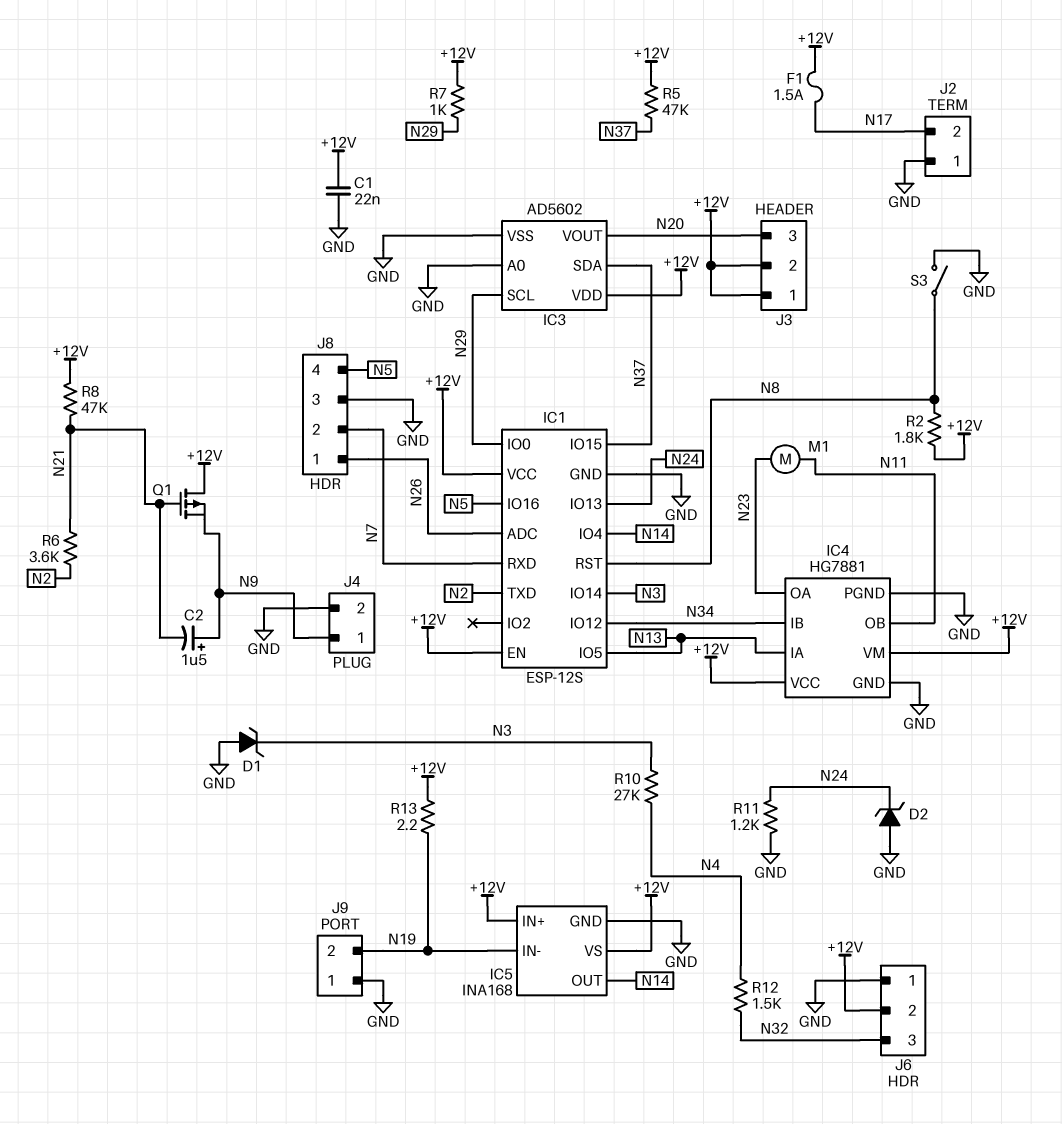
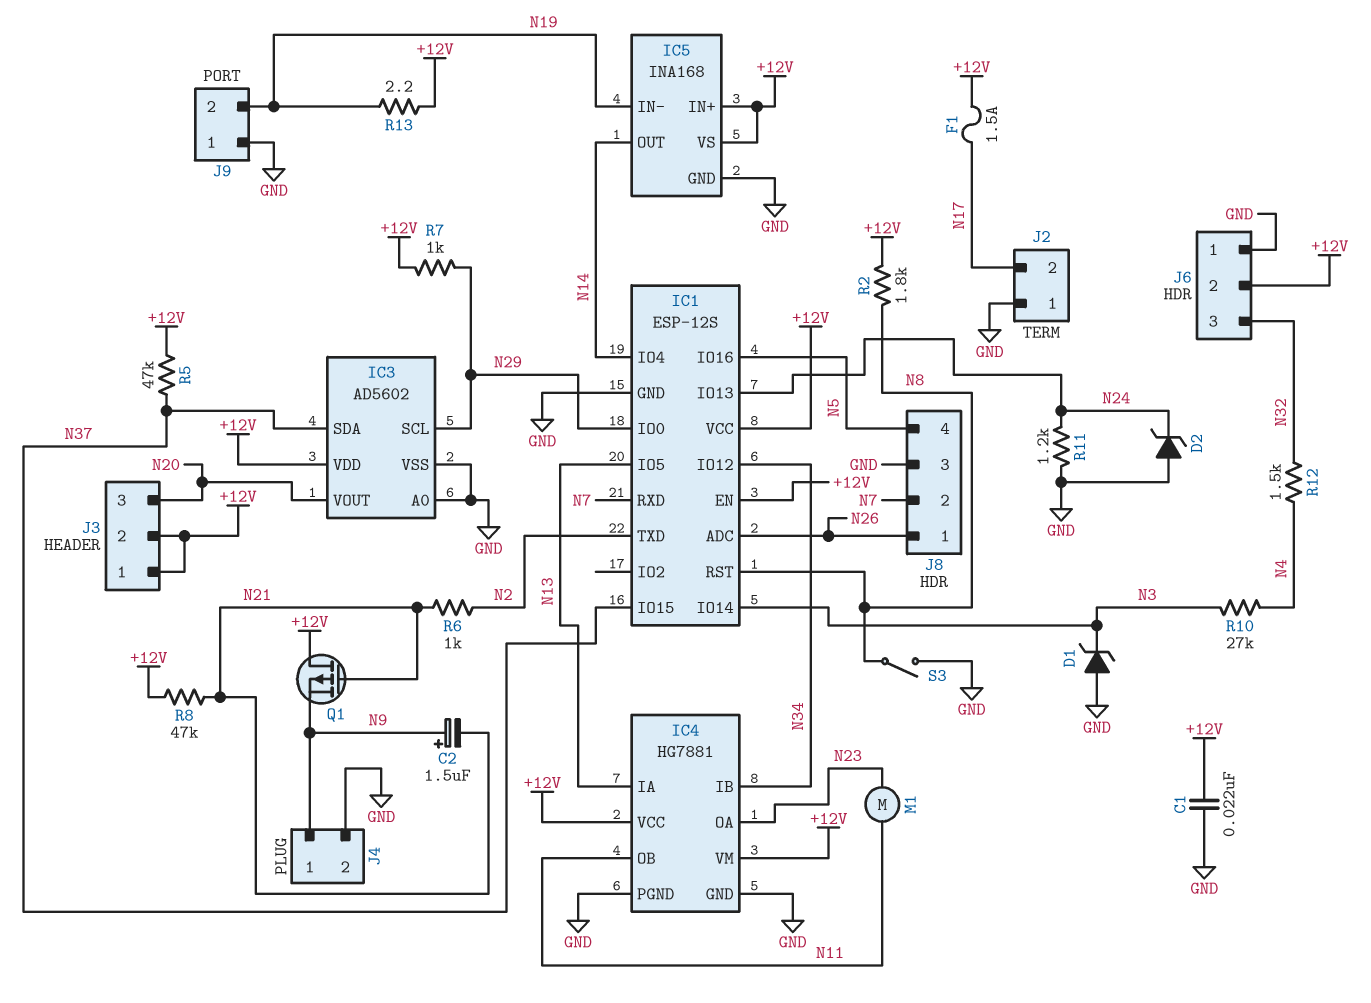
R6: 3.6k (N2, N21) -> 1k (N2, N21)

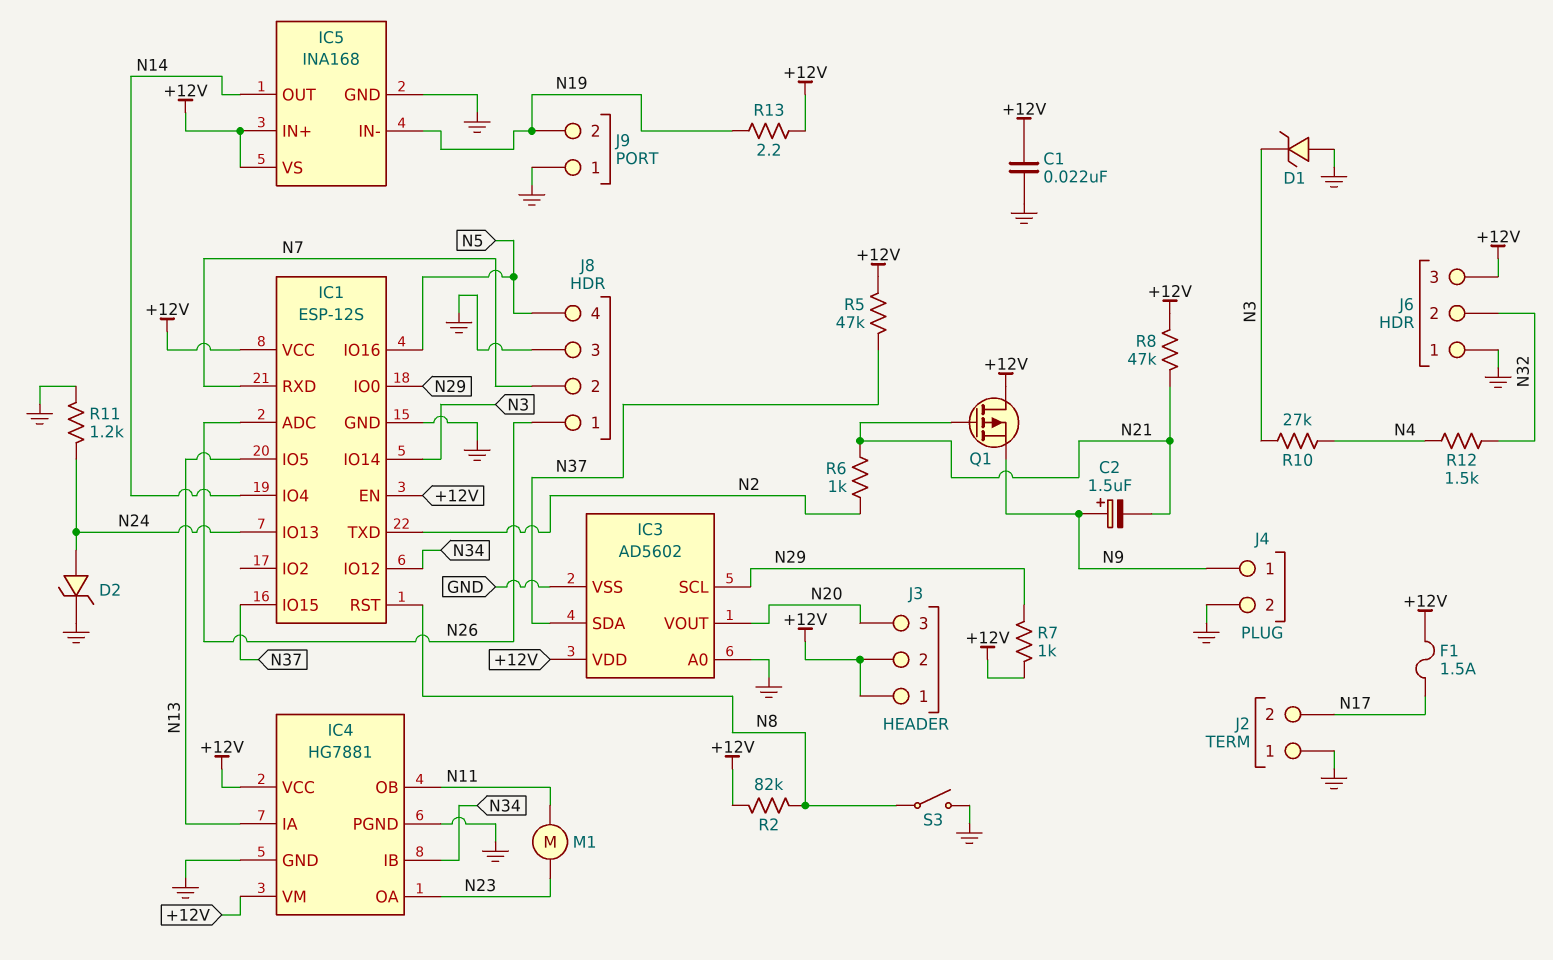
D2: zener (A GND, K N24) -> zener (A N24, K GND)
J6 pin 2: +12V -> N32
J6 pin 3: N32 -> +12V
R2: 1.8k (+12V, N8) -> 82k (+12V, N8)

